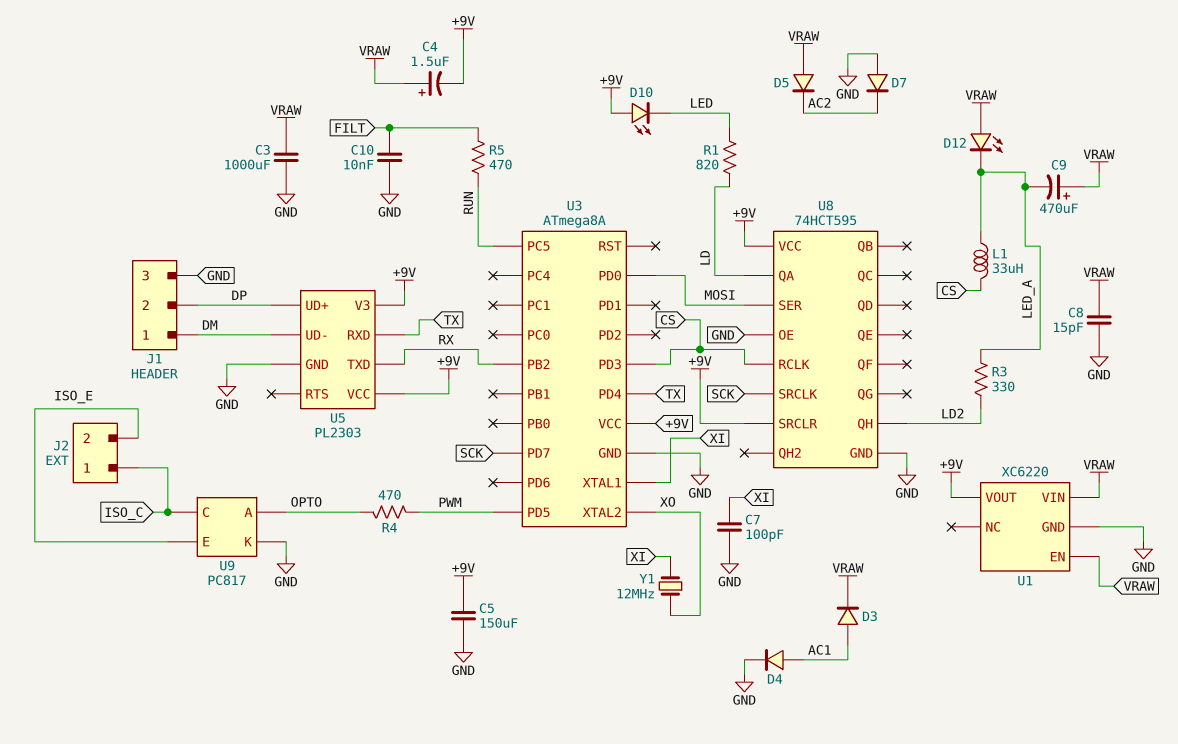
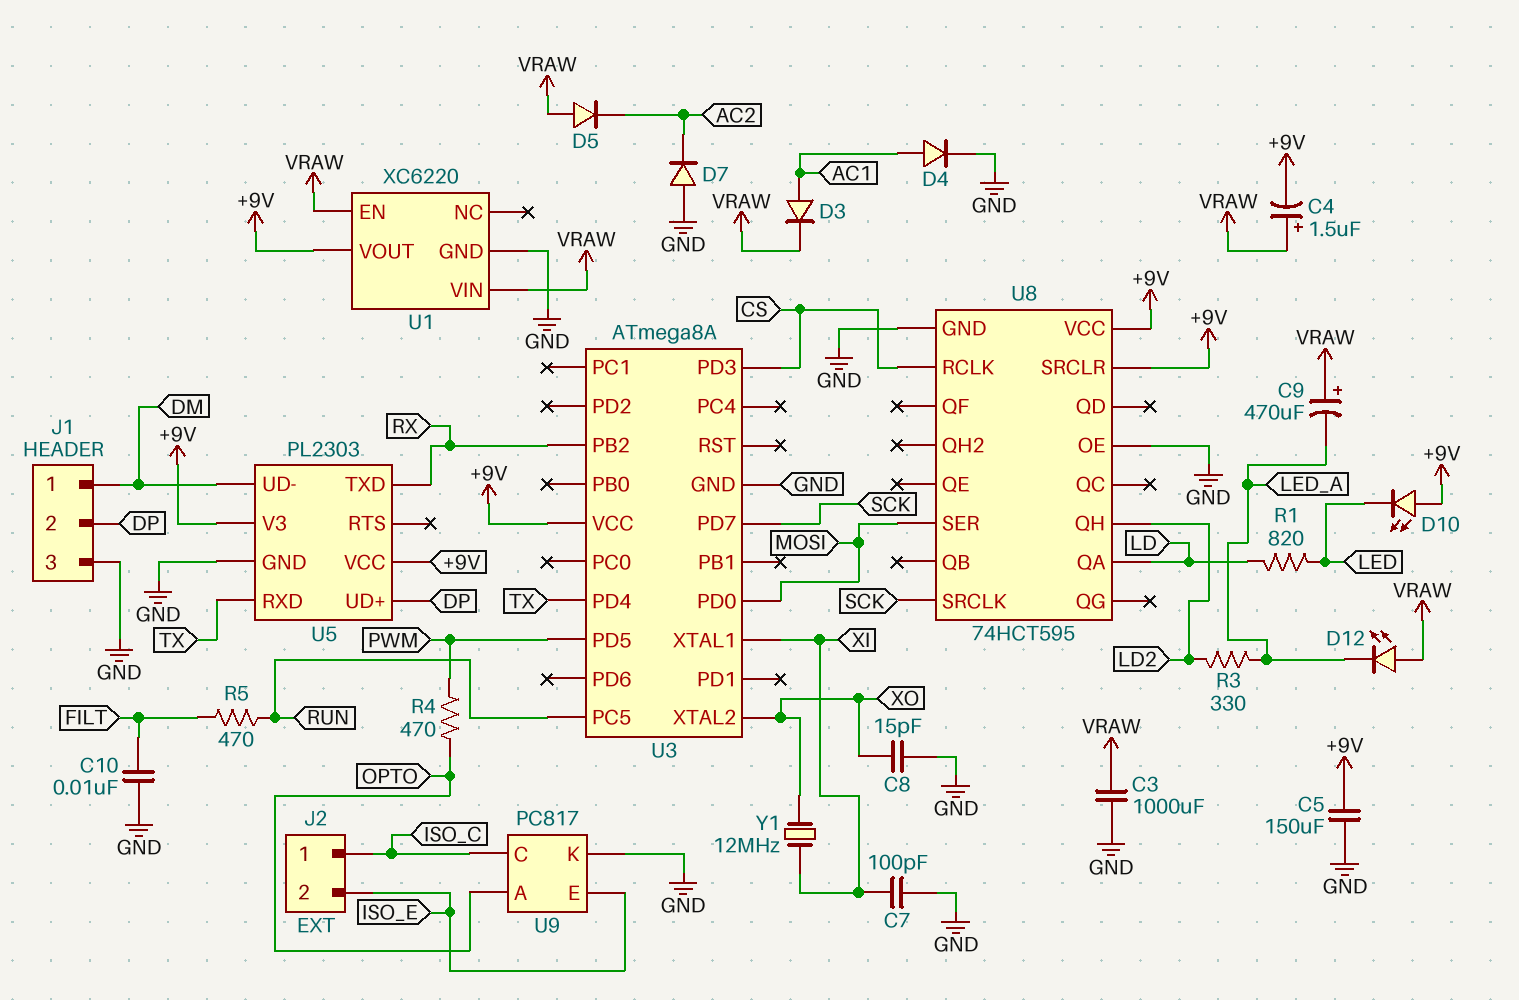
C8: 15pF (GND, VRAW) -> 15pF (GND, XO)
L1: 33uH (CS, LED_A) -> none

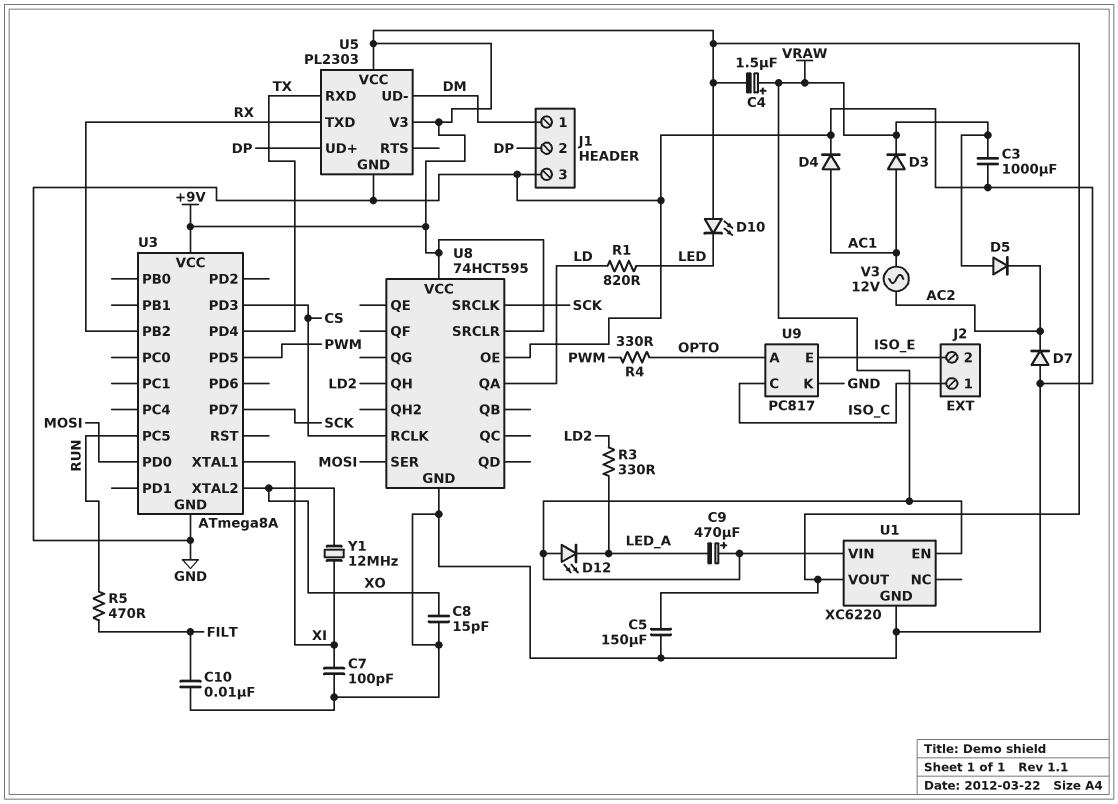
R4: 470 (OPTO, PWM) -> 330 (OPTO, PWM)
V3: none -> AC 12V (AC1, AC2)

